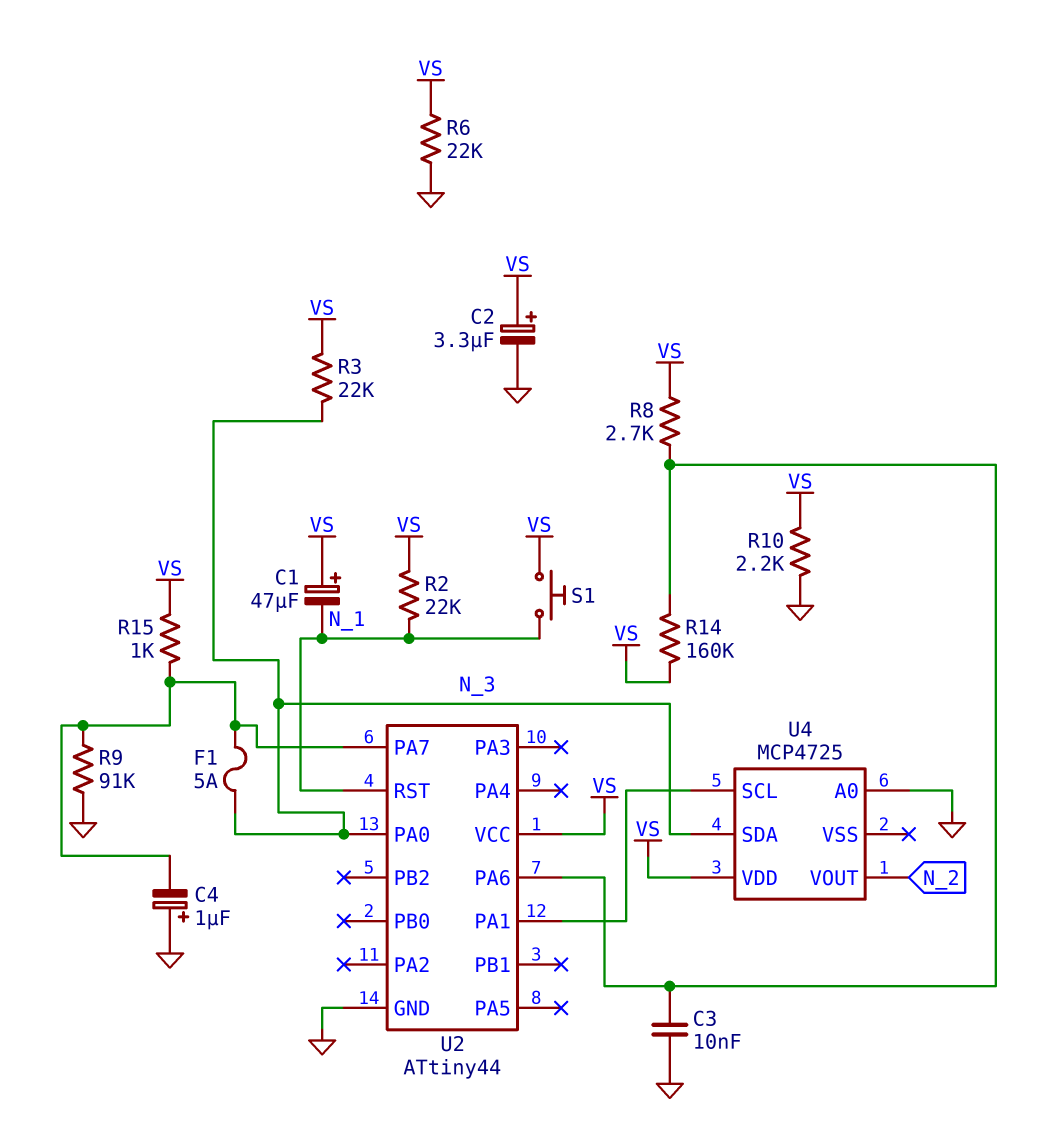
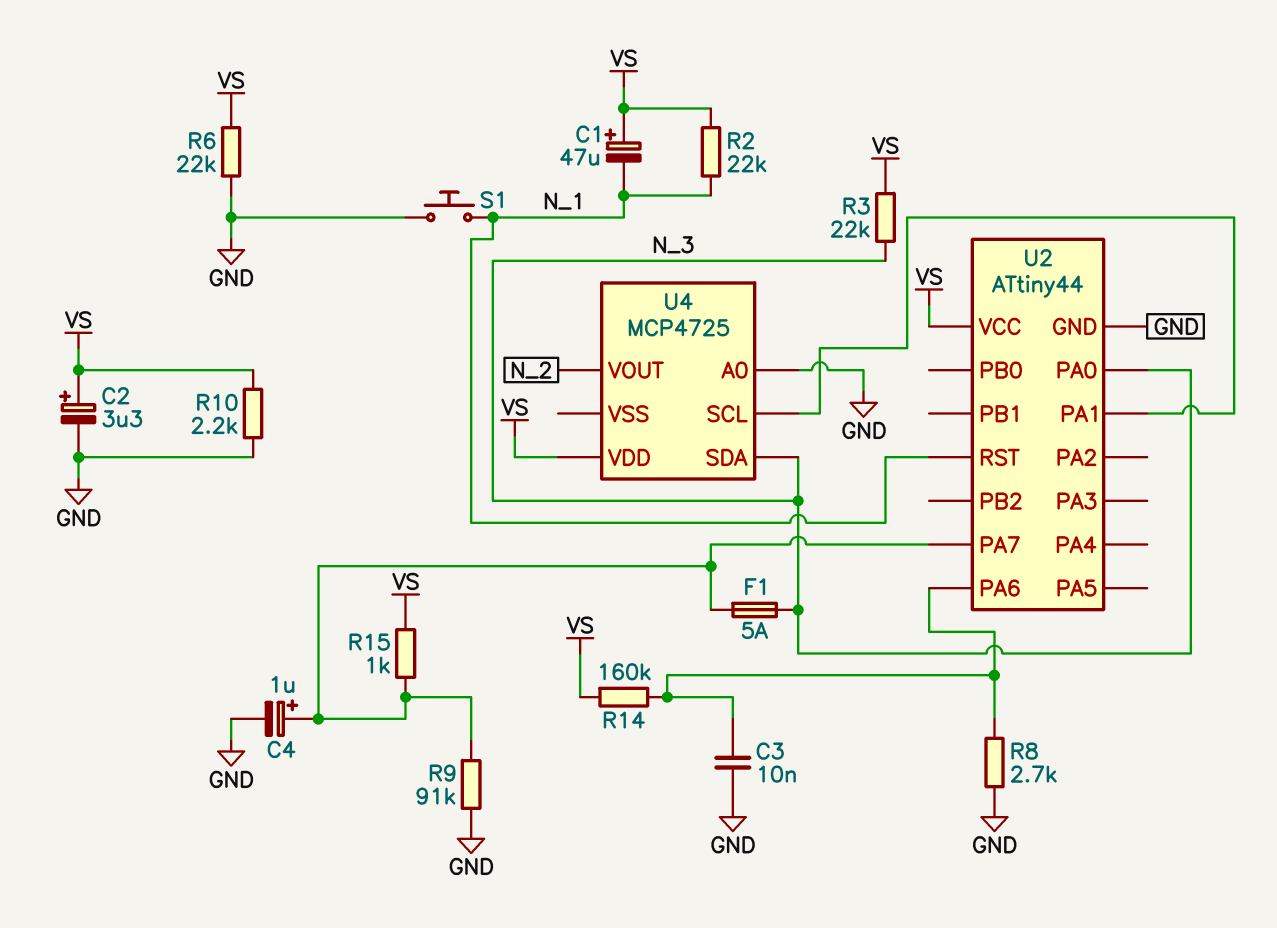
C4: 1uF (plus GND, minus U2/PA7) -> 1uF (plus U2/PA7, minus GND)
R8: 2.7k (U2/PA6, VS) -> 2.7k (GND, U2/PA6)
S1: button (N_1, VS) -> button (GND, N_1)

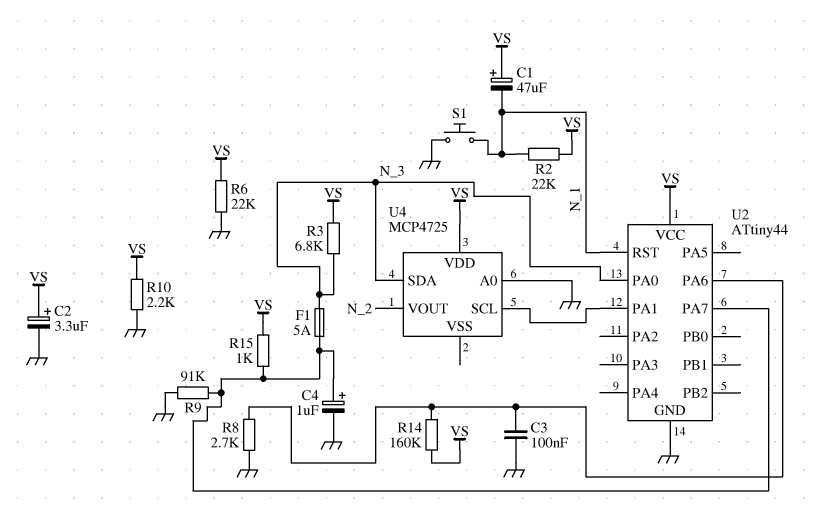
C3: 10nF (GND, U2/PA6) -> 100nF (GND, U2/PA6)
R3: 22k (N_3, VS) -> 6.8k (N_3, VS)

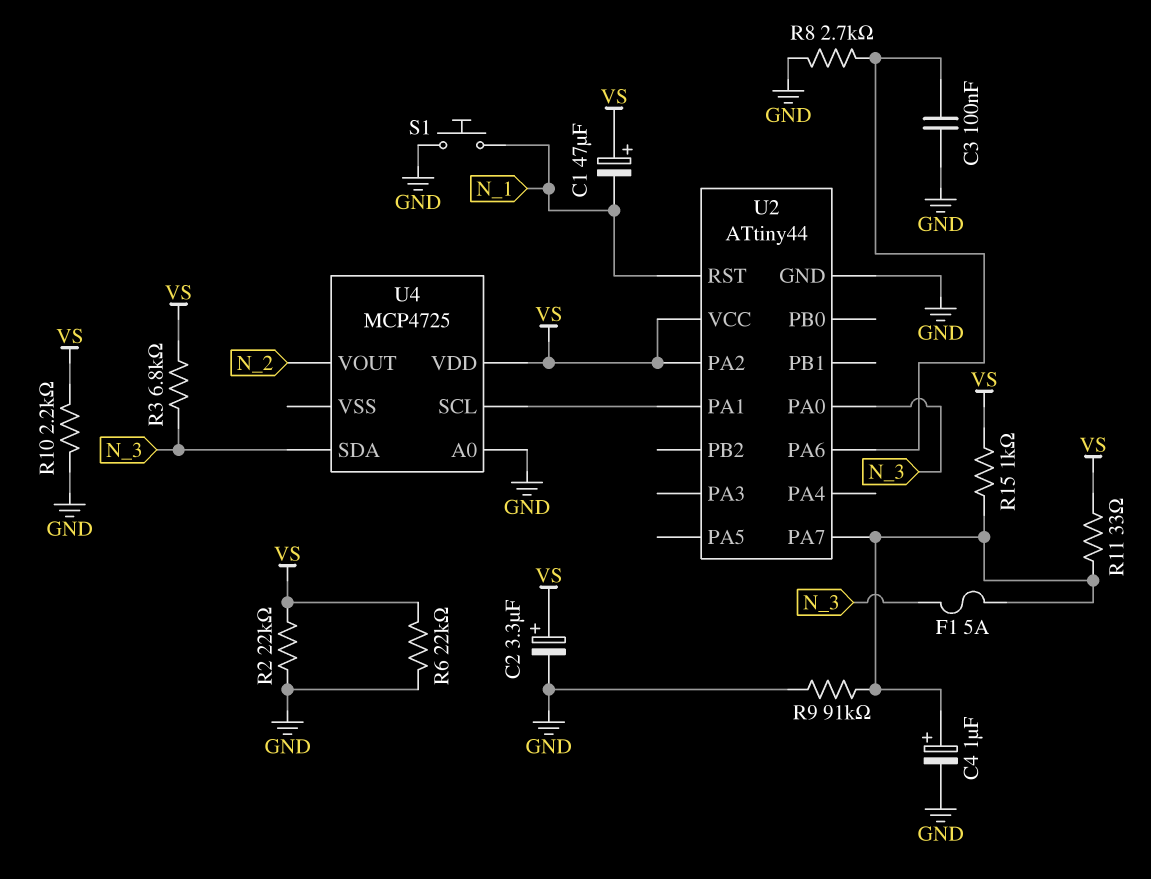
R2: 22k (N_1, VS) -> 22k (GND, VS)
R11: none -> 33 (U2/PA7, VS)
R14: 160k (U2/PA6, VS) -> none
U2 pin PA2: none -> VS

